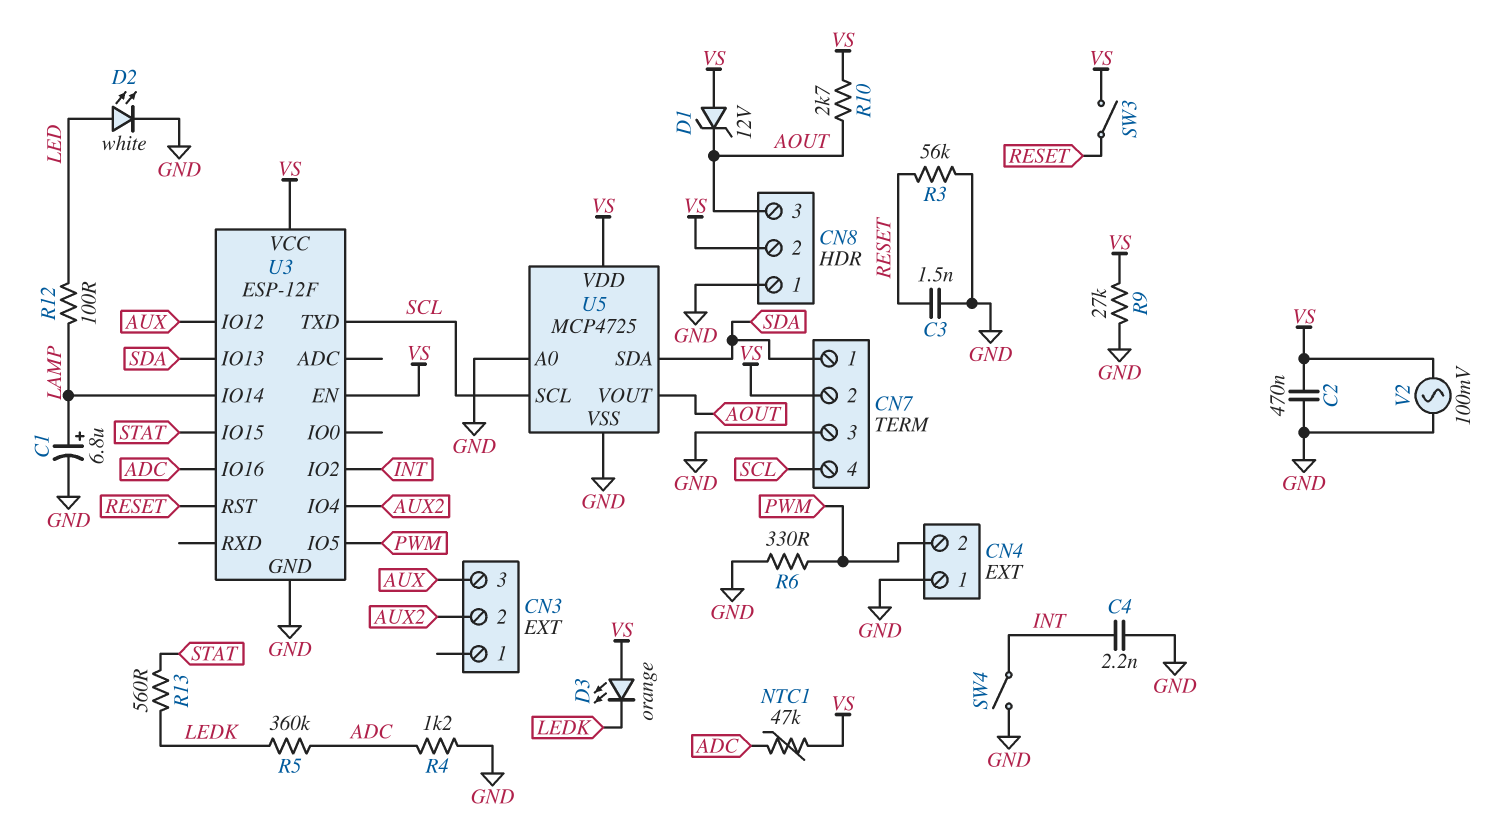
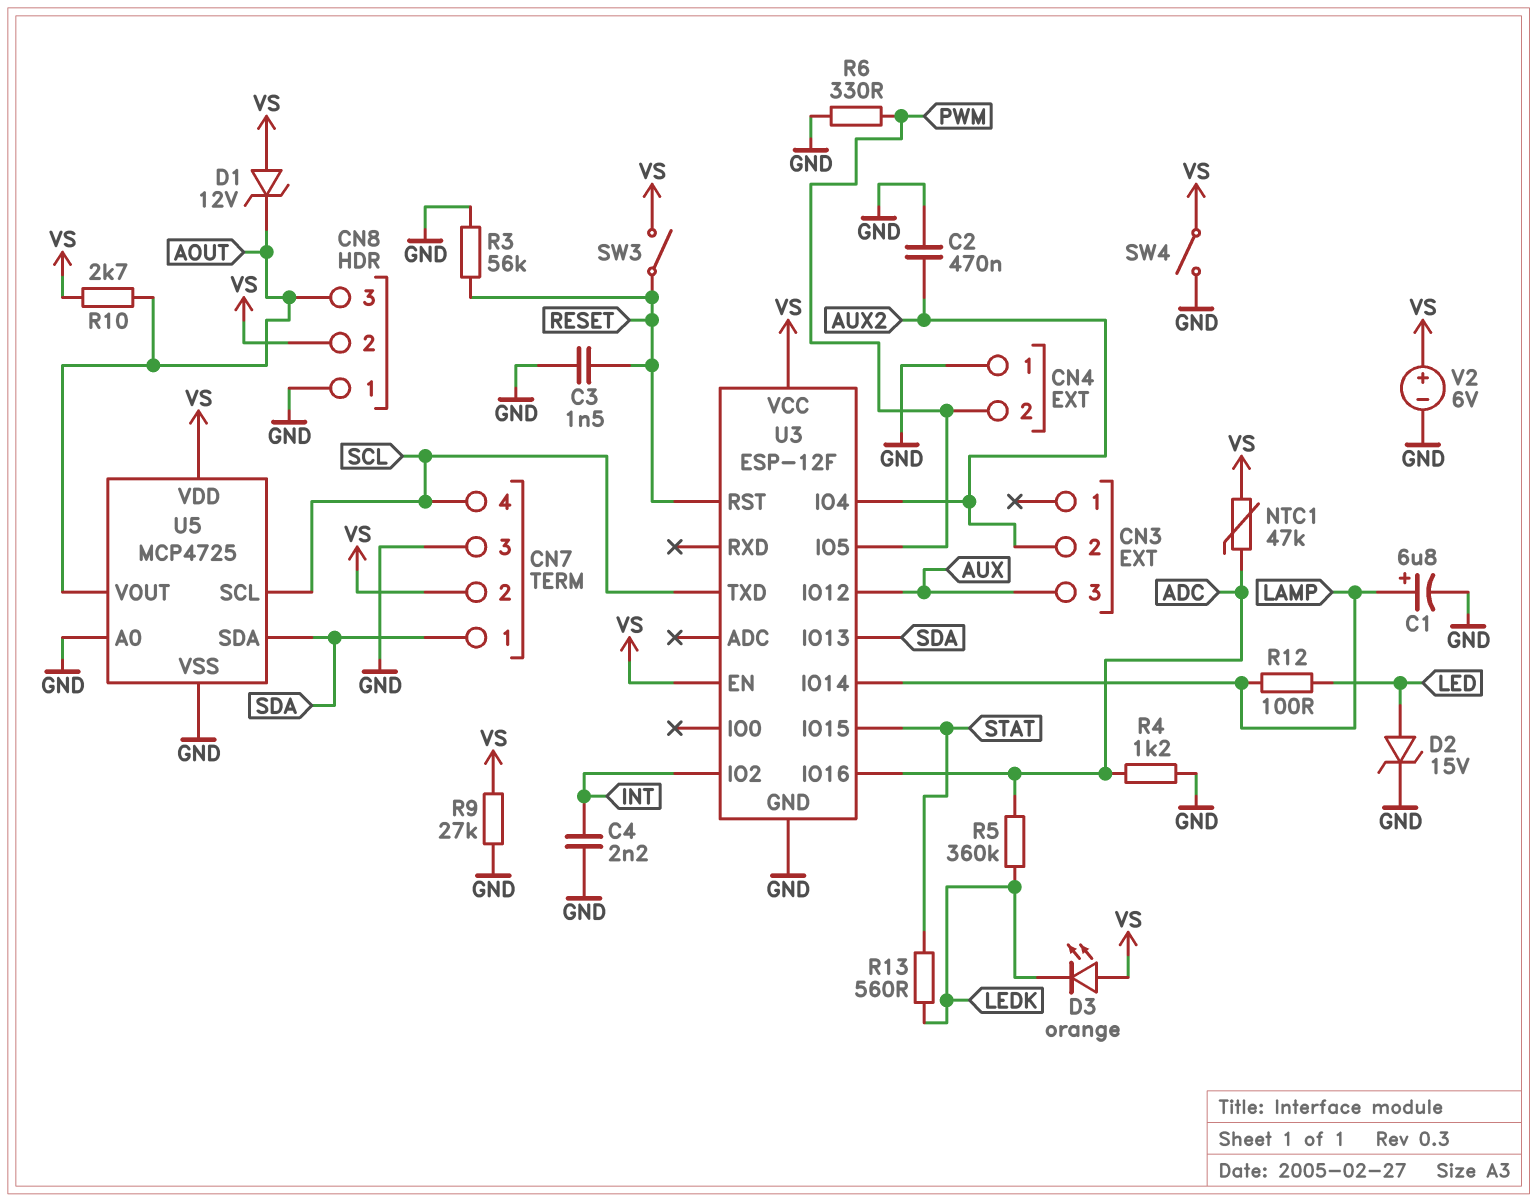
C2: 470nF (GND, VS) -> 470nF (AUX2, GND)
D2: LED white (A LED, K GND) -> zener 15V (A LED, K GND)
SW4: switch (GND, INT) -> switch (GND, VS)
V2: AC 100mV (GND, VS) -> 6V (plus VS, minus GND)

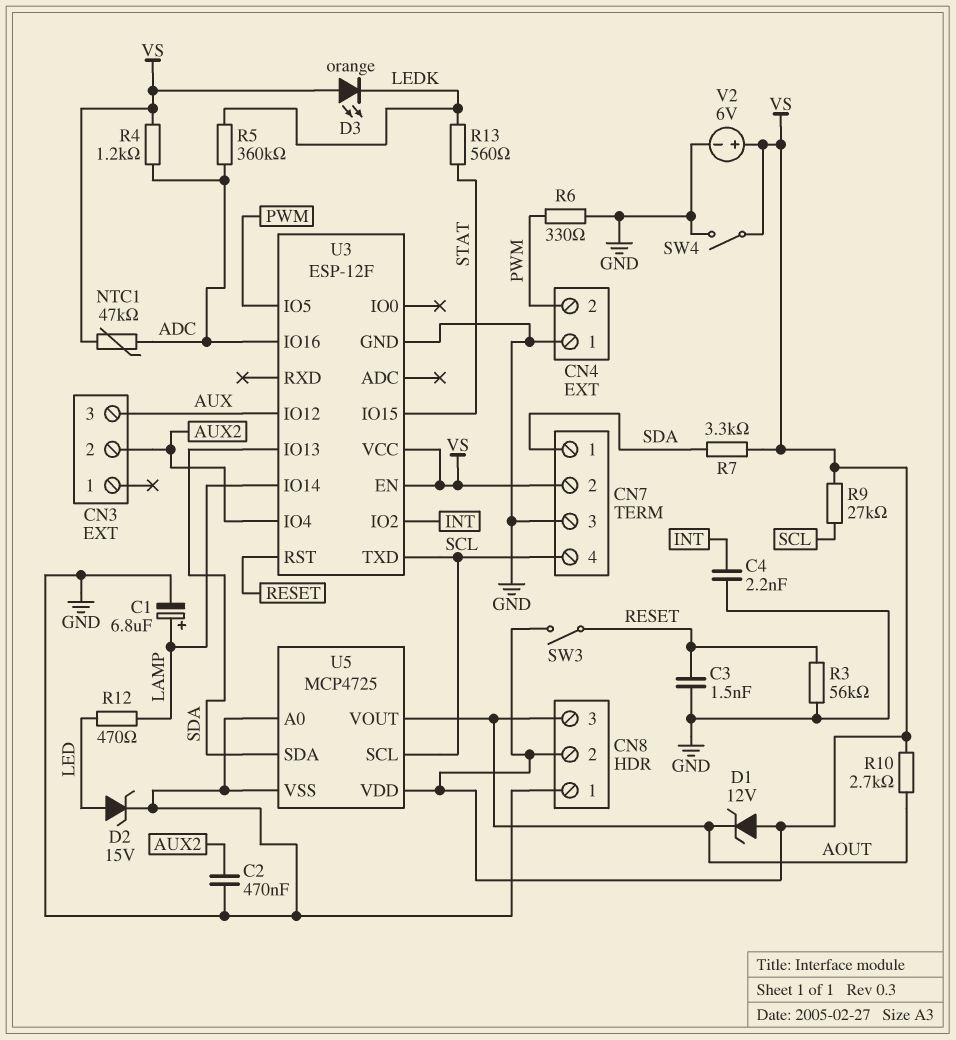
R4: 1.2k (ADC, GND) -> 1.2k (ADC, VS)
R7: none -> 3.3k (SDA, VS)
R9: 27k (GND, VS) -> 27k (SCL, VS)
R12: 100 (LAMP, LED) -> 470 (LAMP, LED)

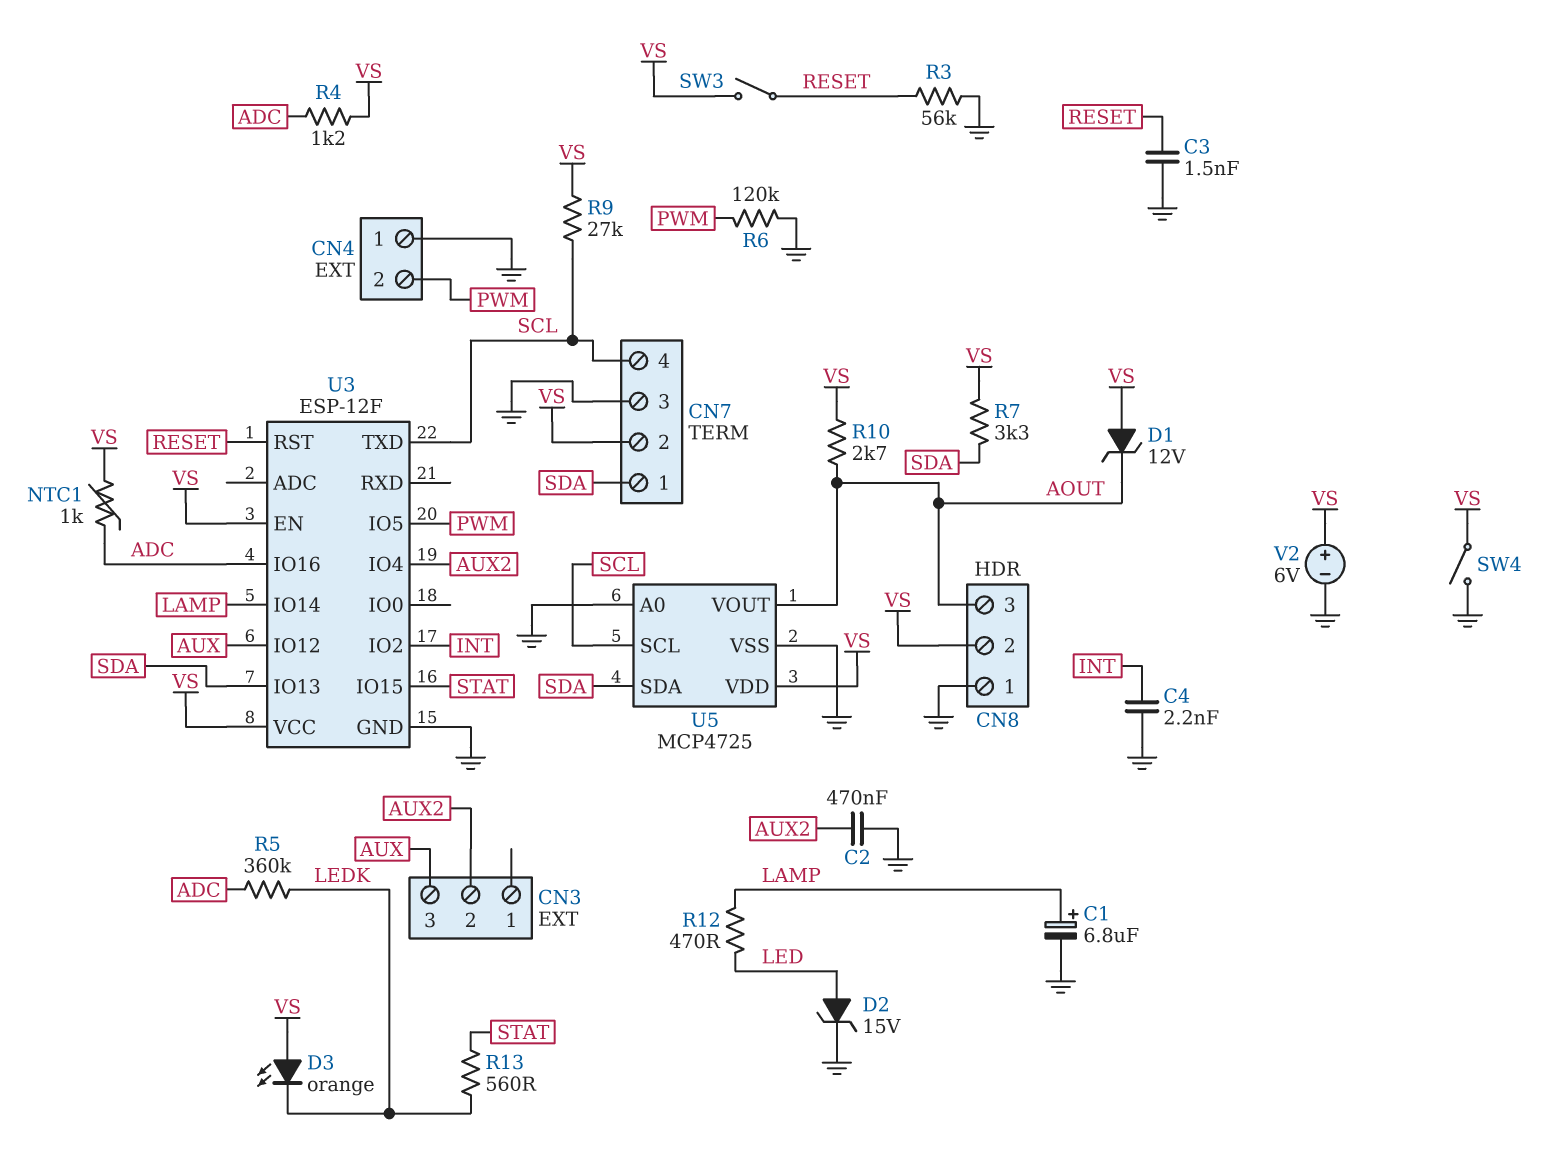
NTC1: 47k (ADC, VS) -> 1k (ADC, VS)
R6: 330 (GND, PWM) -> 120k (GND, PWM)

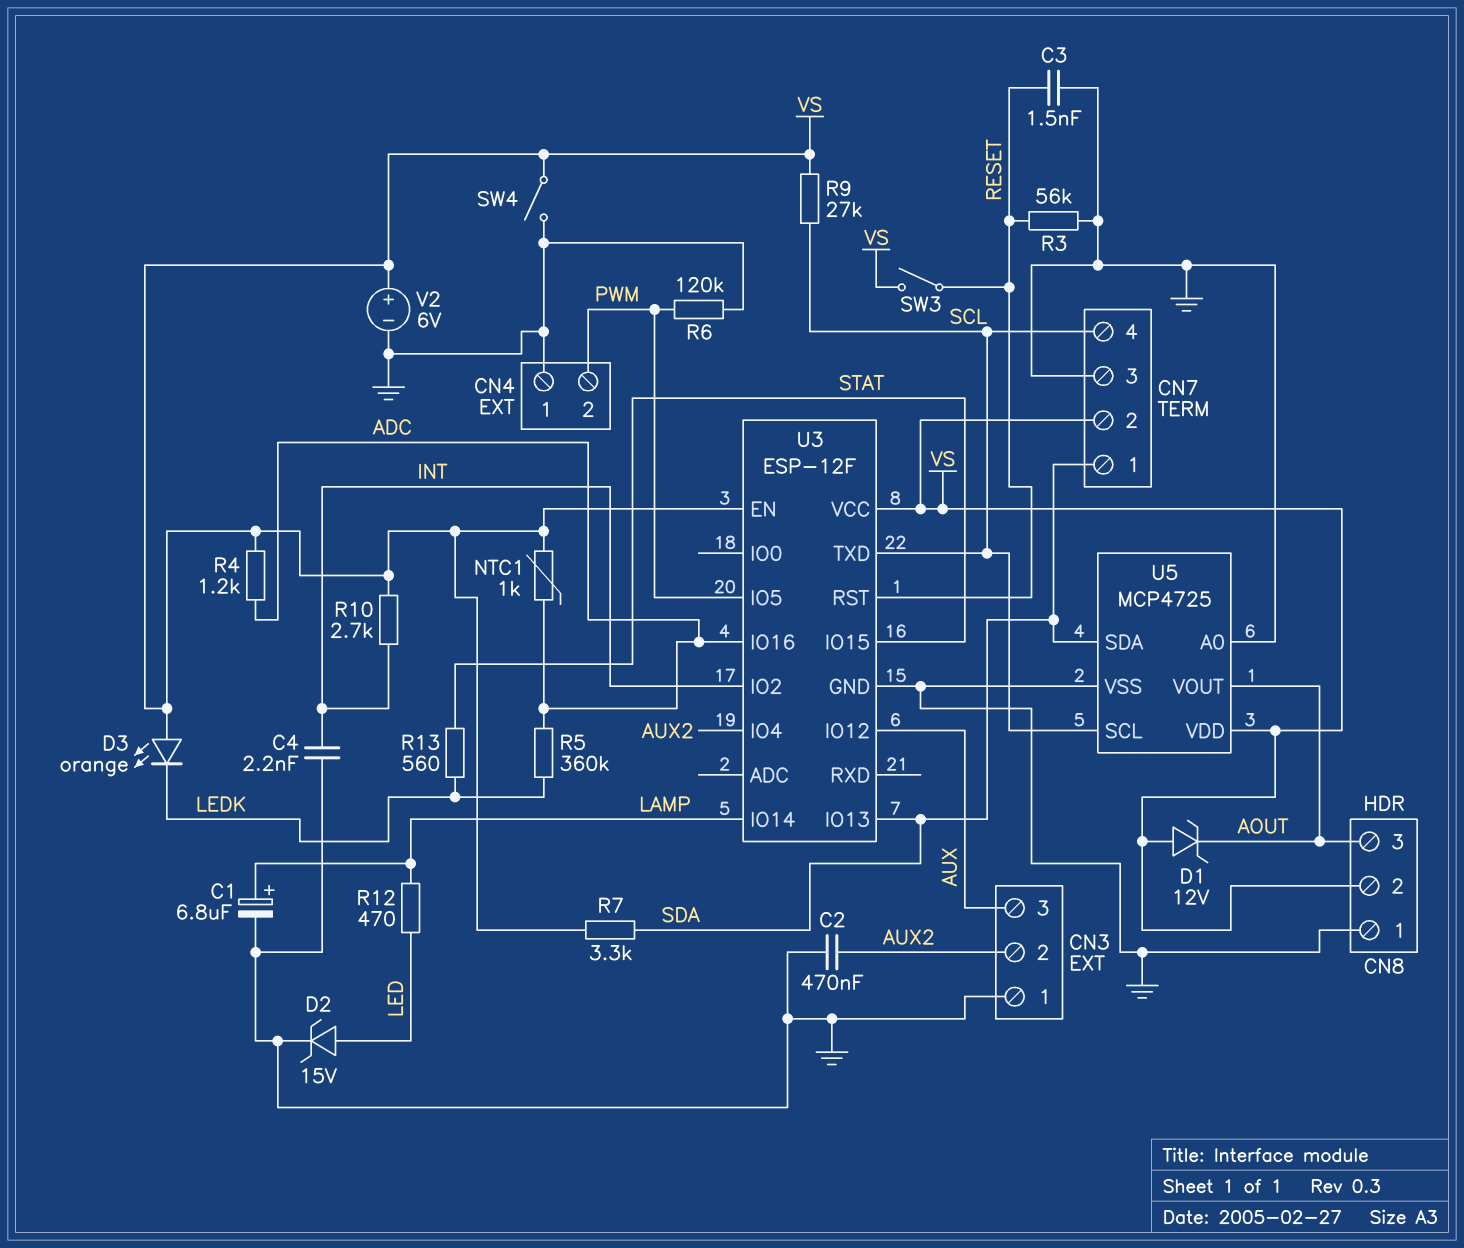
CN3 pin 1: none -> GND
R10: 2.7k (AOUT, VS) -> 2.7k (INT, VS)

